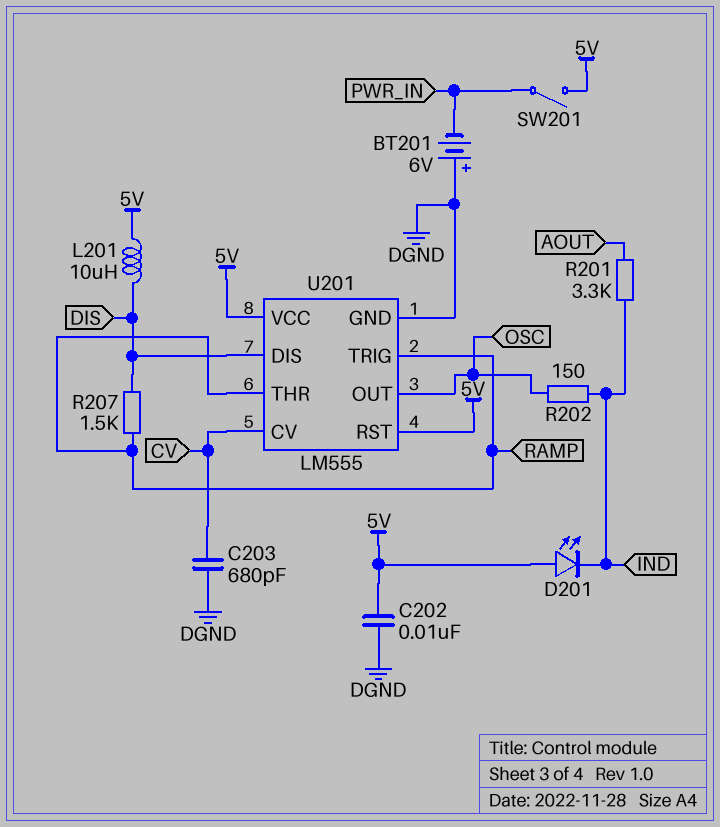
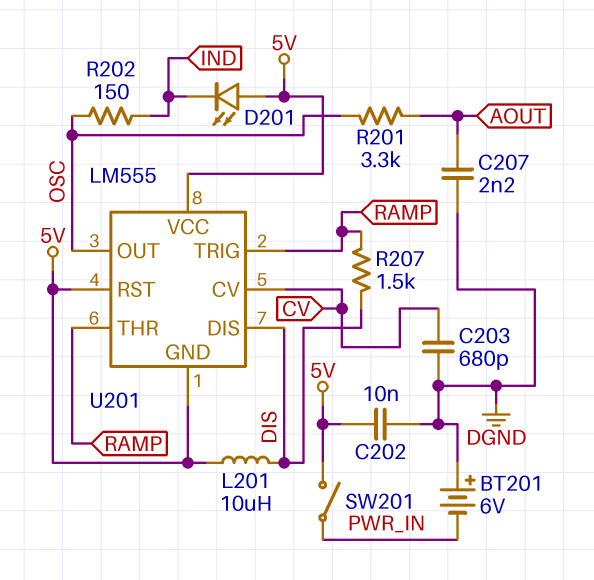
C207: none -> 2.2nF (AOUT, DGND)
R201: 3.3k (AOUT, IND) -> 3.3k (AOUT, OSC)
U201 pin GND: DGND -> 5V

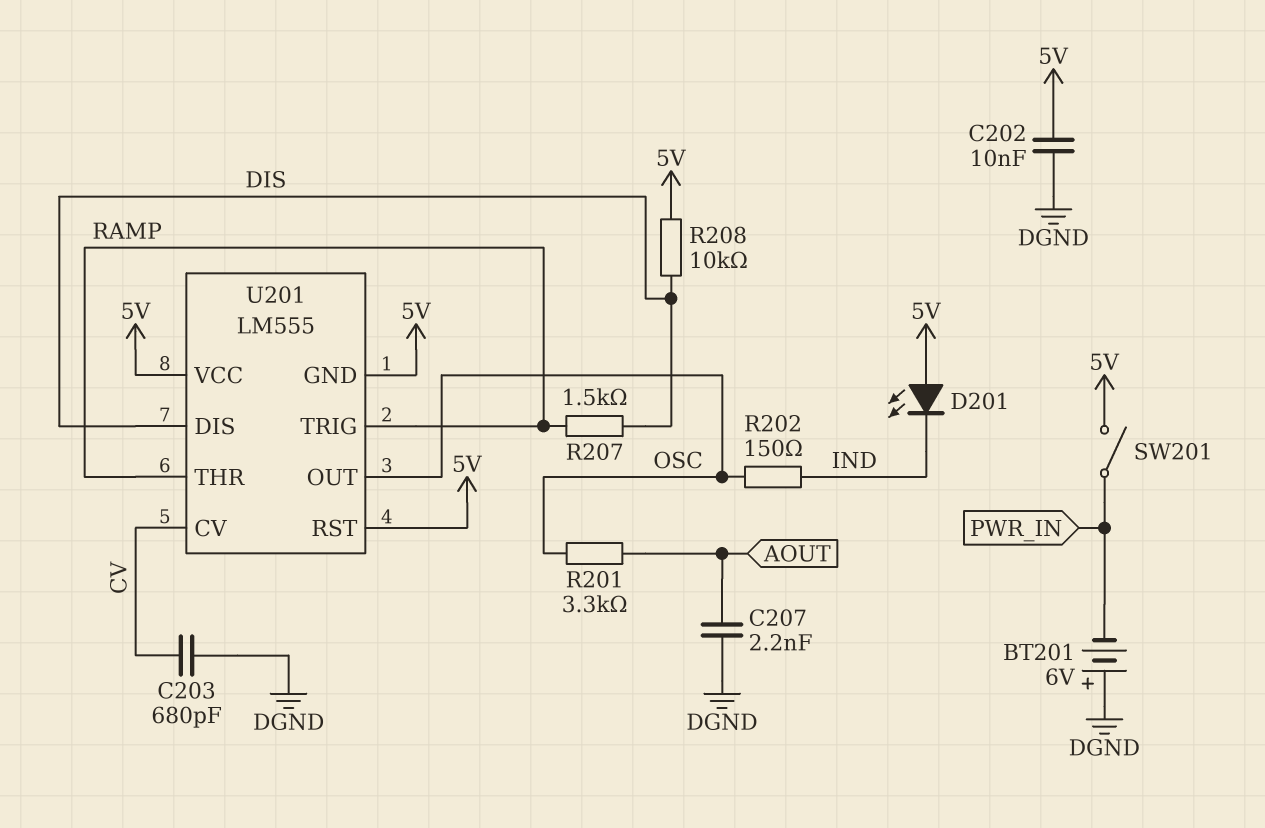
L201: 10uH (5V, DIS) -> none
R208: none -> 10k (5V, DIS)

